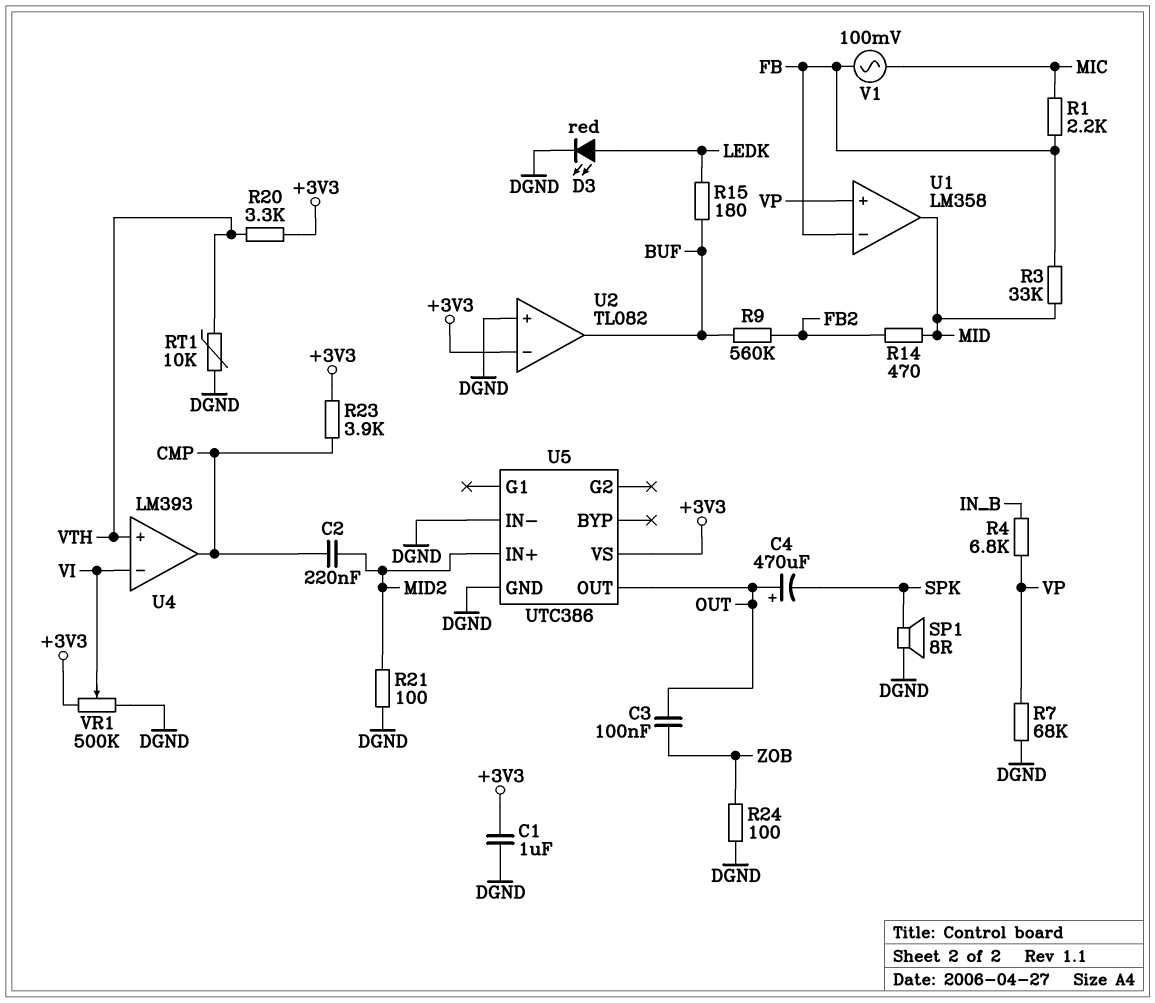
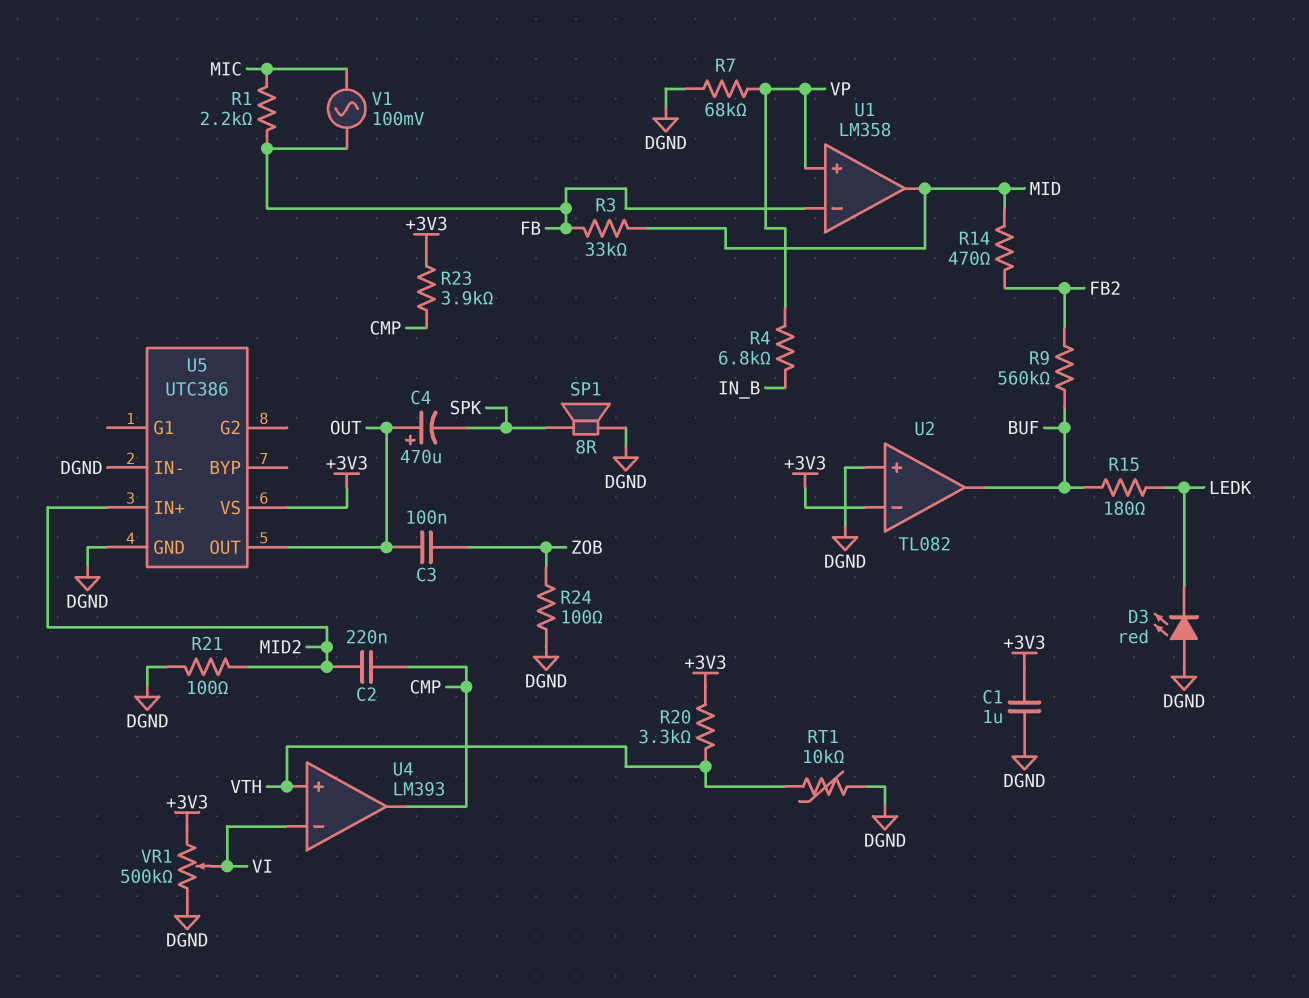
D3: LED red (A LEDK, K DGND) -> LED red (A DGND, K LEDK)

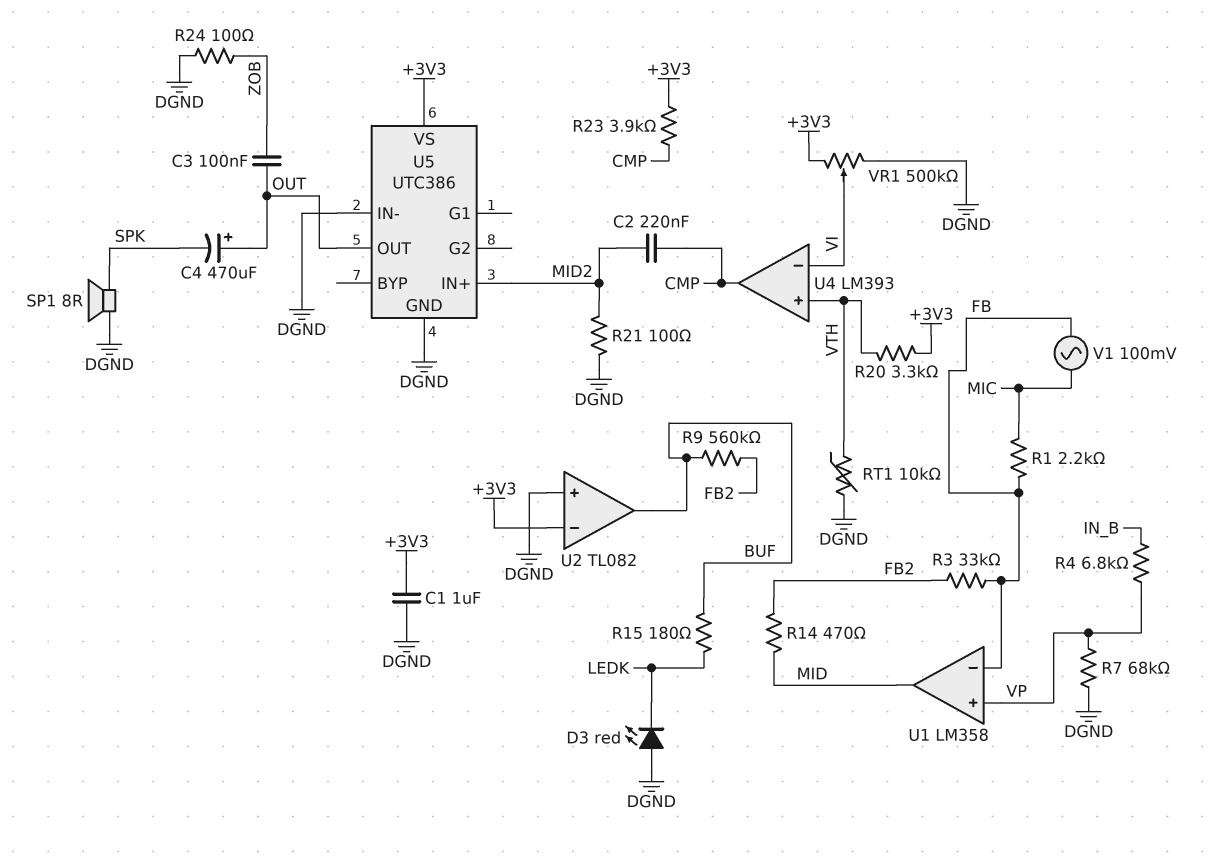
R3: 33k (FB, MID) -> 33k (FB, FB2)

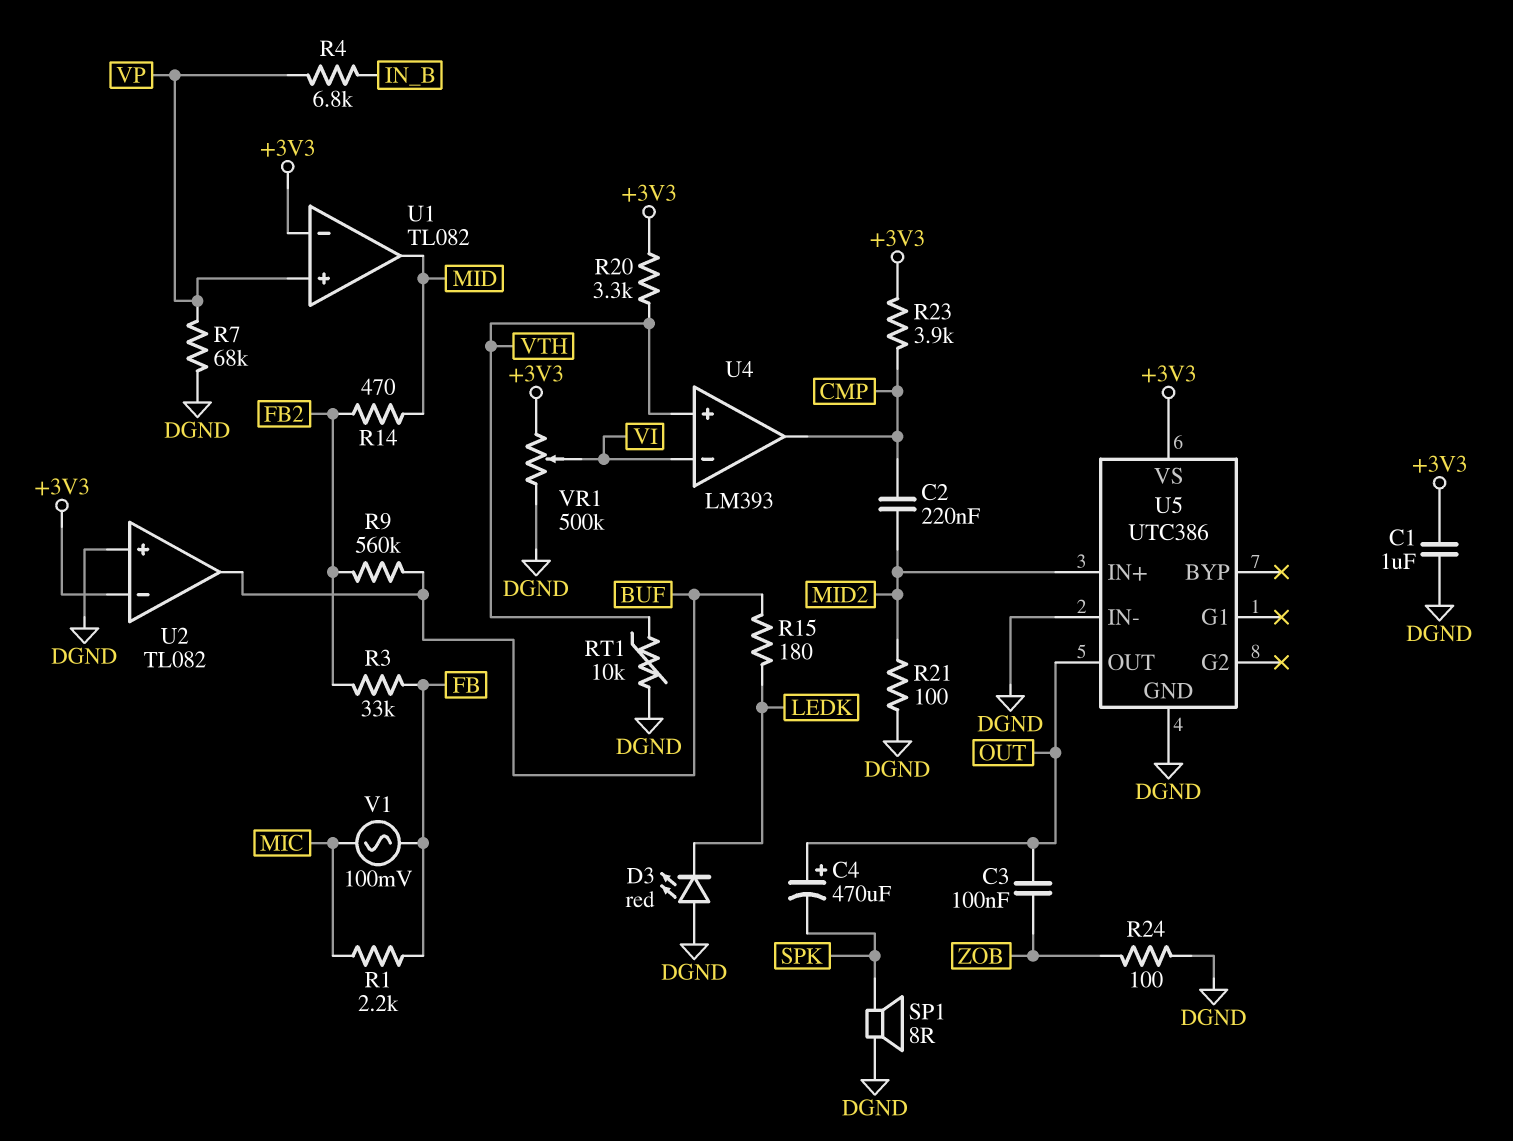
U1: LM358 -> TL082
U1 pin in-: FB -> +3V3

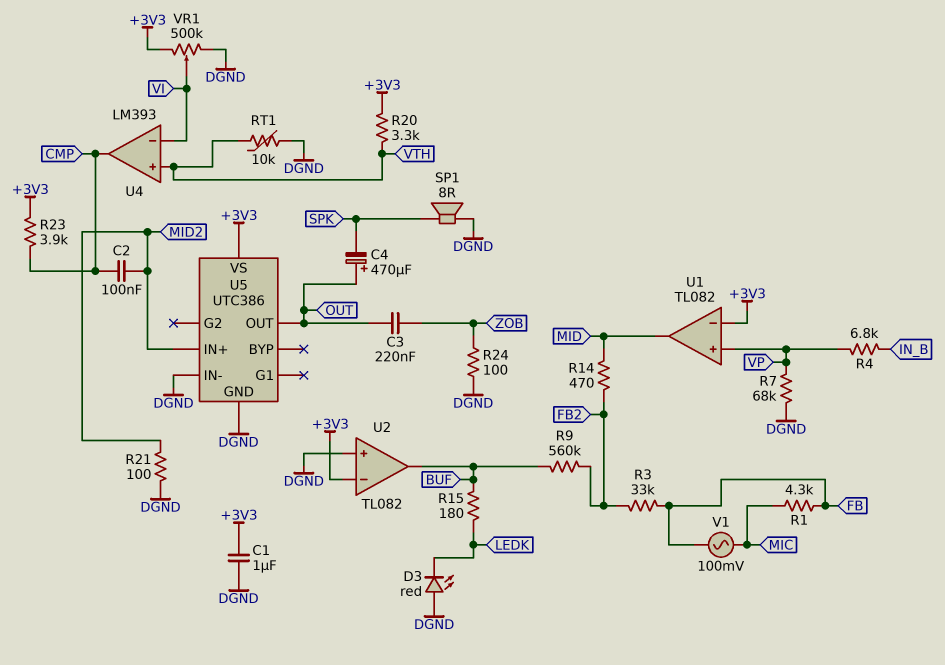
C2: 220nF (CMP, MID2) -> 100nF (CMP, MID2)
C3: 100nF (OUT, ZOB) -> 220nF (OUT, ZOB)
R1: 2.2k (FB, MIC) -> 4.3k (FB, MIC)

